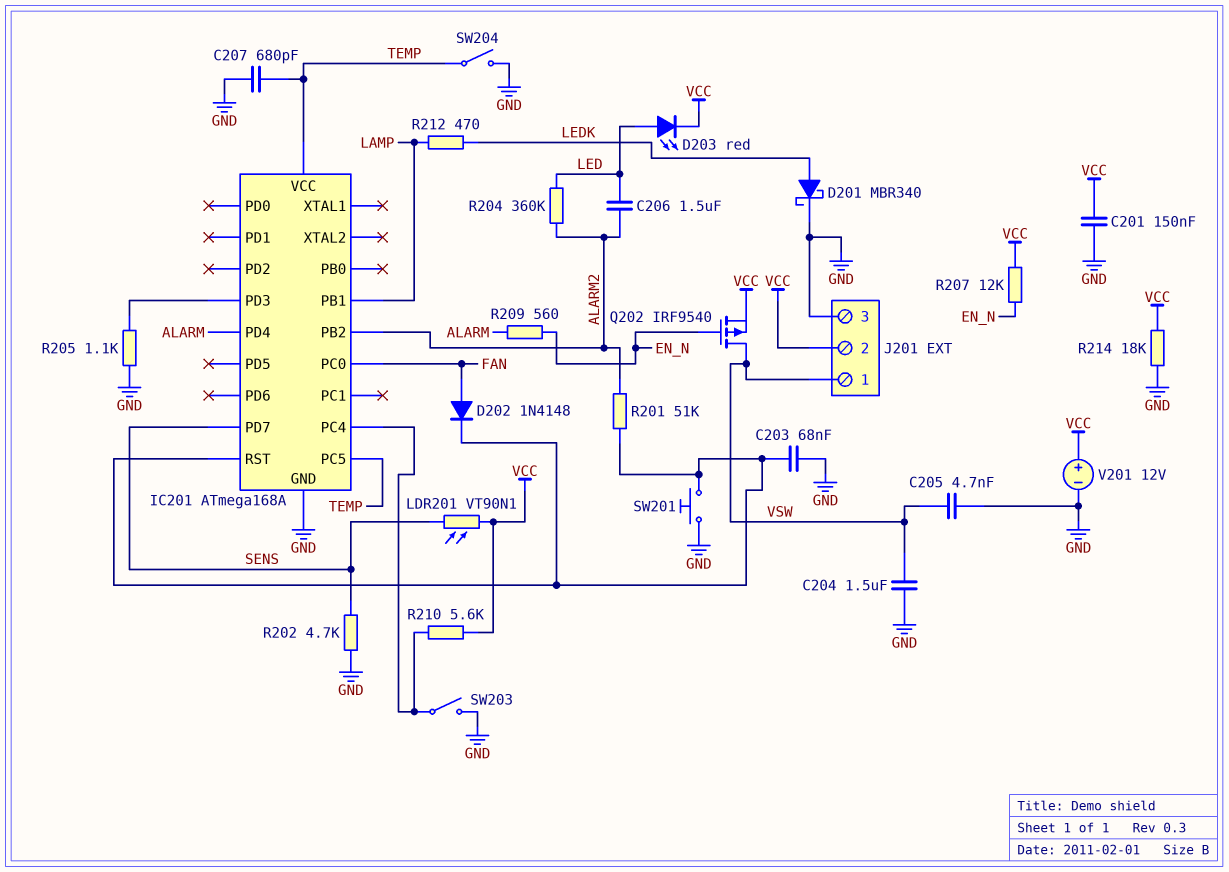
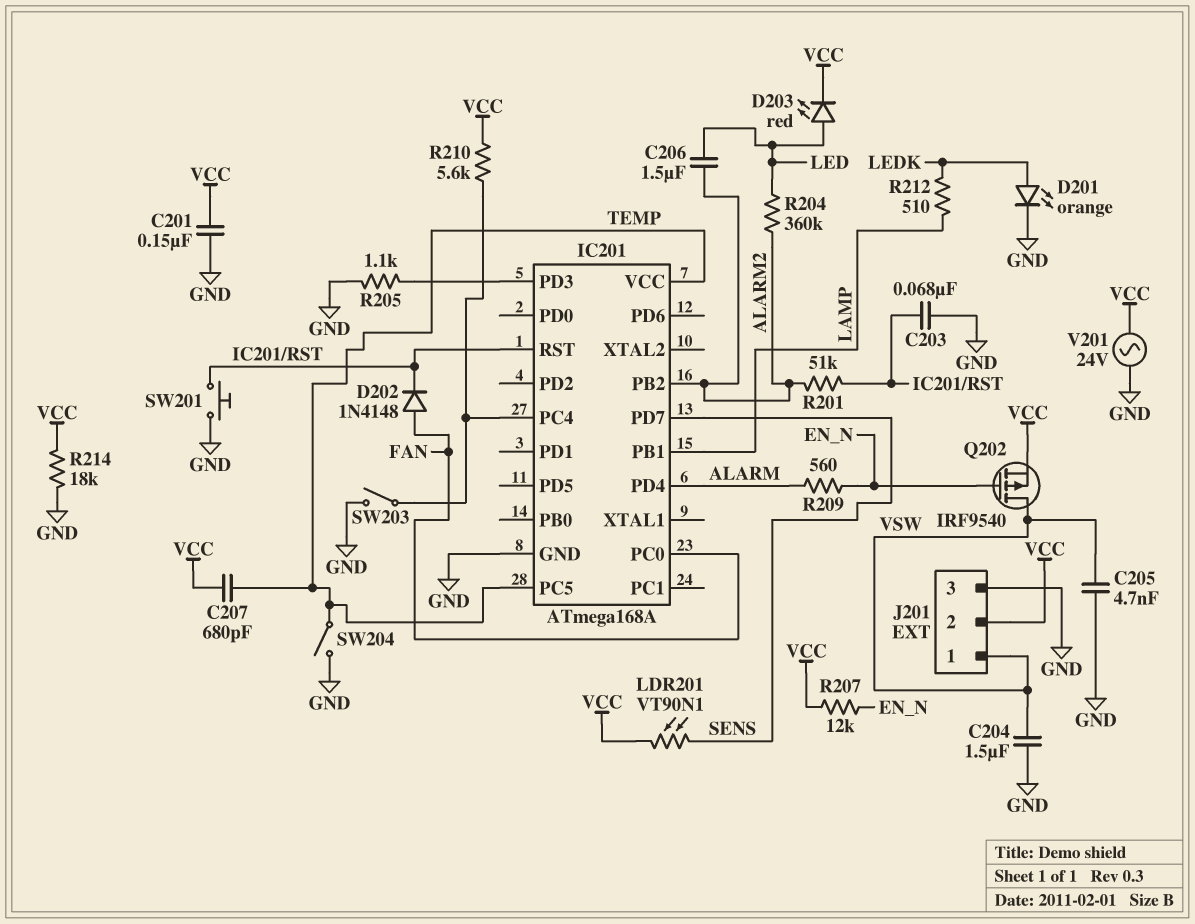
C207: 680pF (GND, TEMP) -> 680pF (TEMP, VCC)
D201: schottky MBR340 (A LEDK, K GND) -> LED orange (A LEDK, K GND)
R202: 4.7k (GND, SENS) -> none
R212: 470 (LAMP, LEDK) -> 510 (LAMP, LEDK)
V201: 12V (plus VCC, minus GND) -> AC 24V (GND, VCC)

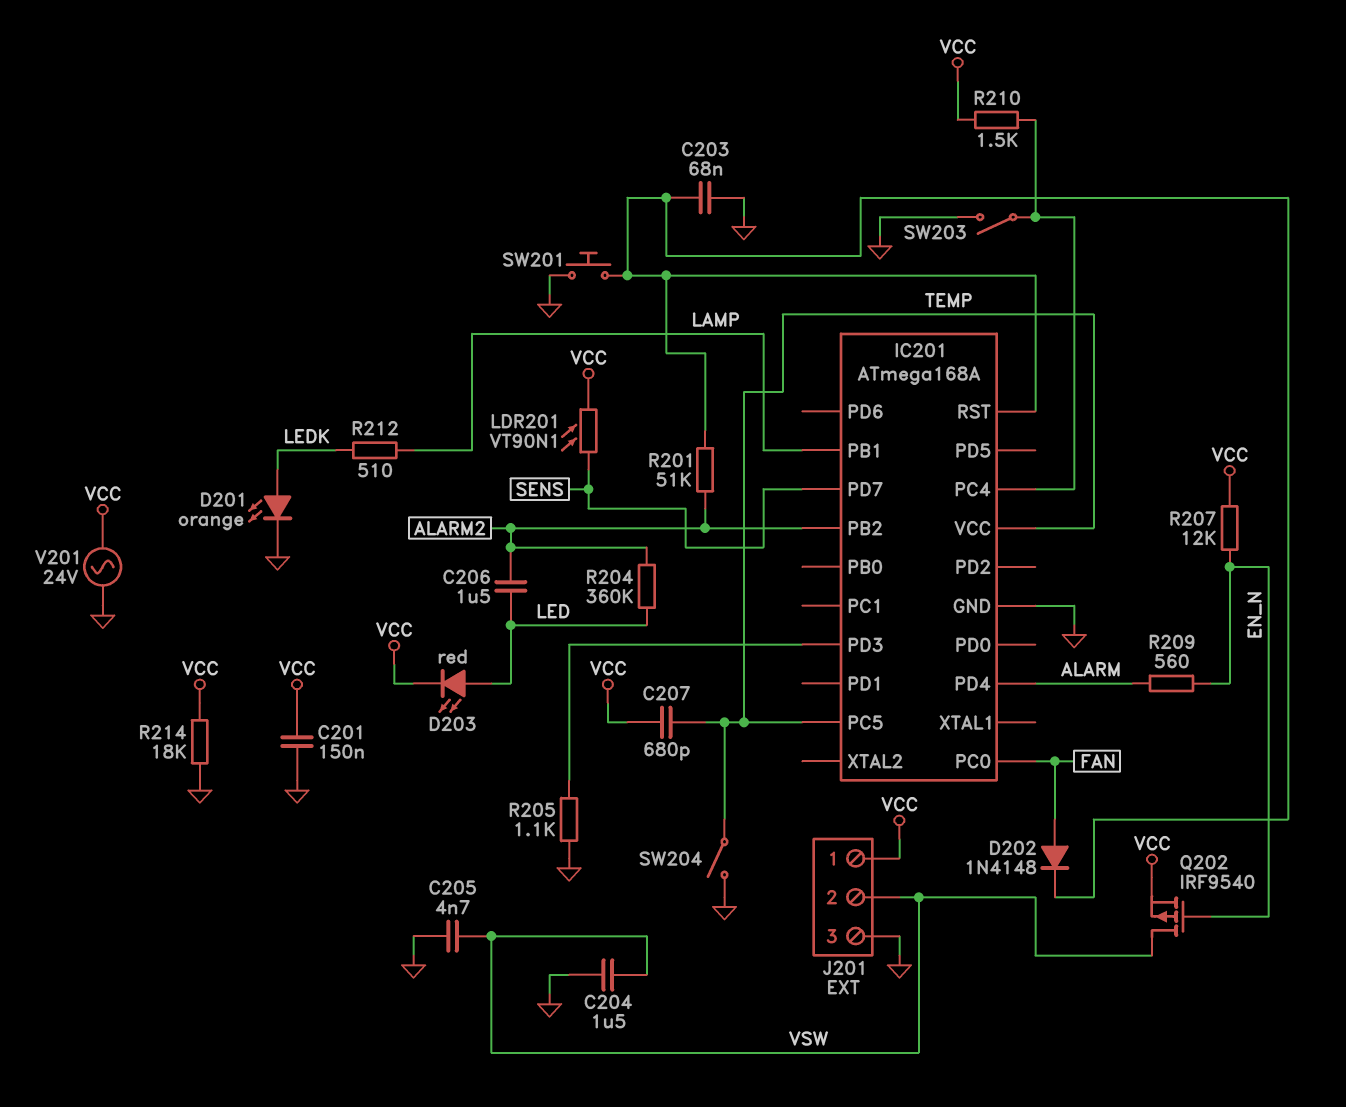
J201 pin 1: VSW -> VCC
J201 pin 2: VCC -> VSW
R210: 5.6k (IC201/PC4, VCC) -> 1.5k (IC201/PC4, VCC)

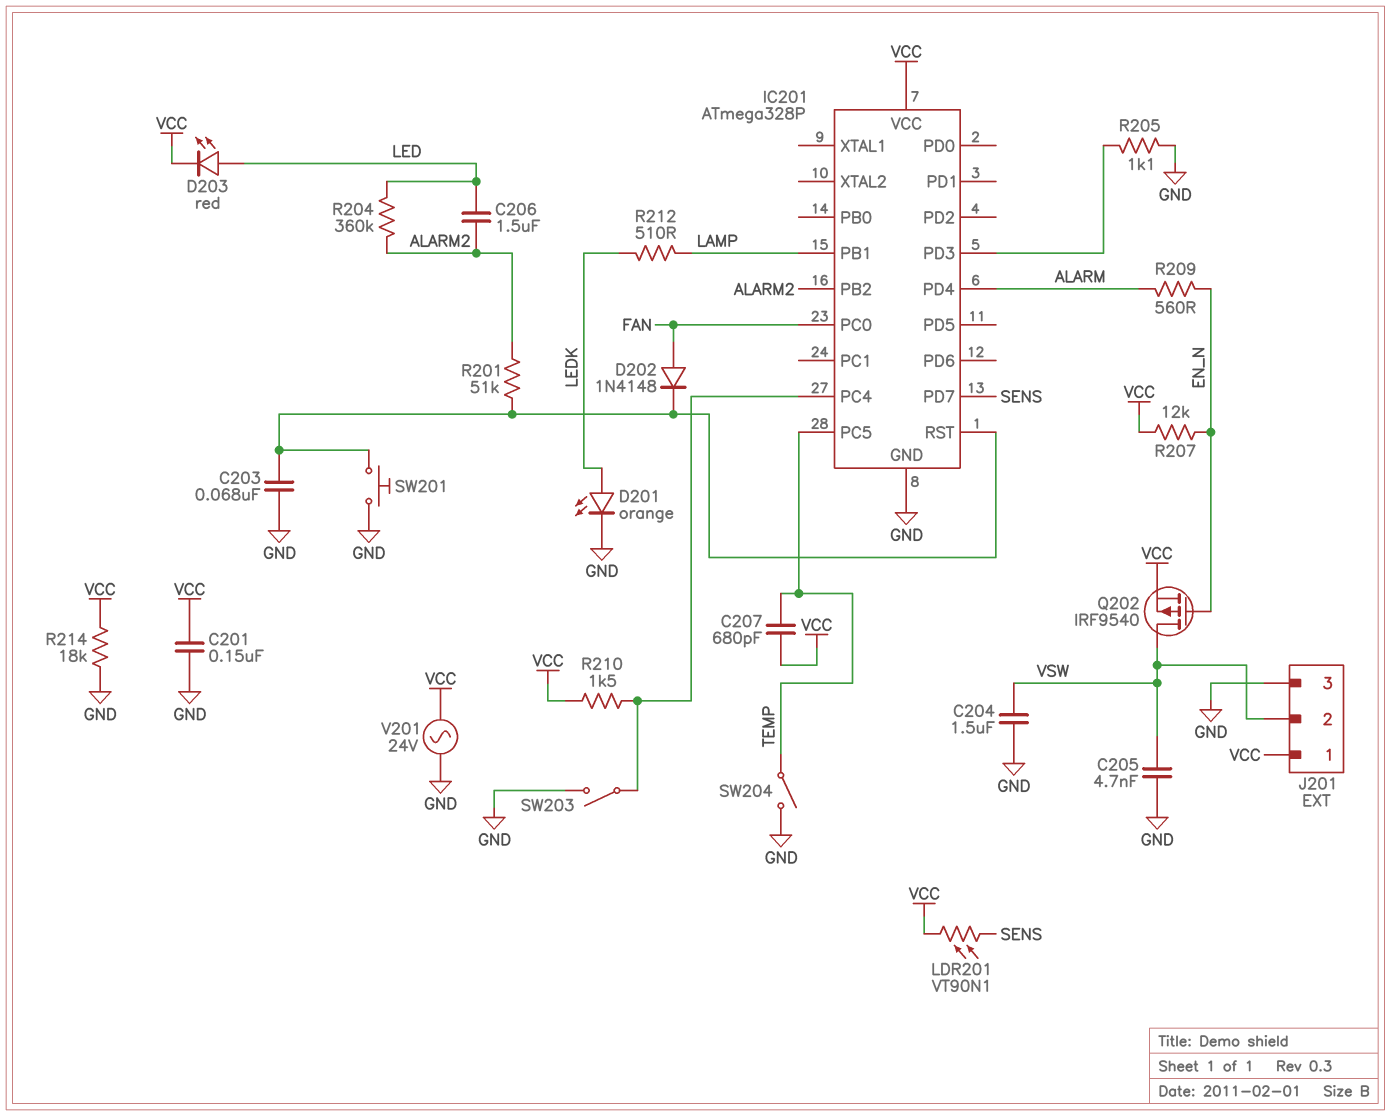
IC201: ATmega168A -> ATmega328P
IC201 pin VCC: TEMP -> VCC

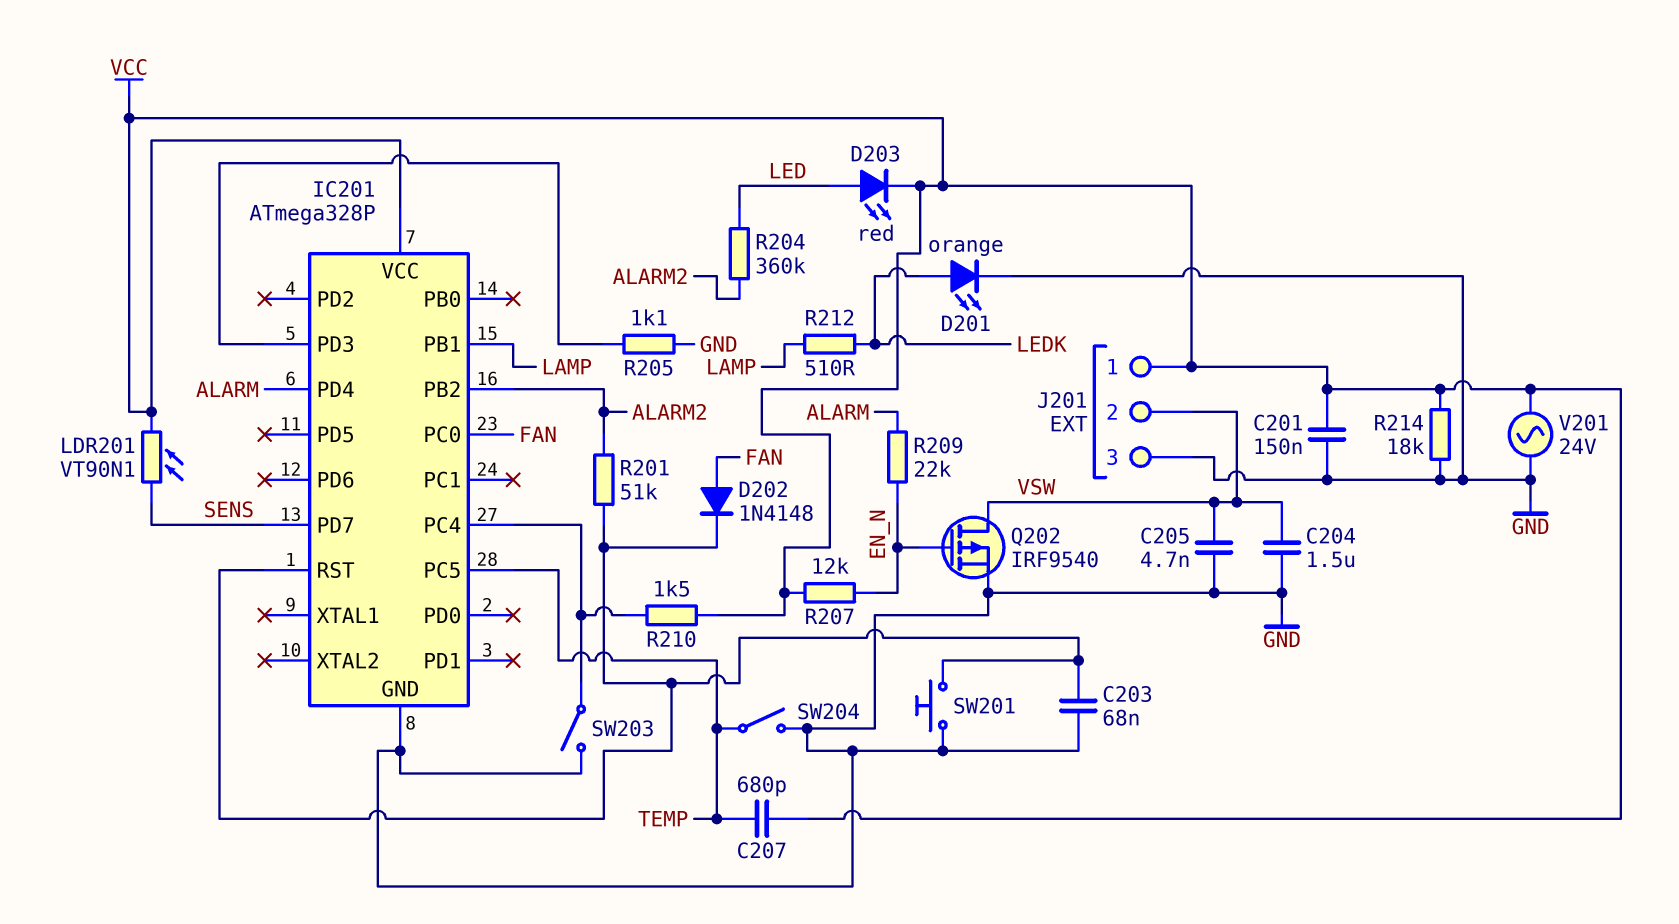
C206: 1.5uF (ALARM2, LED) -> none
Q202: PMOS IRF9540 (G EN_N, D VSW, S VCC) -> PMOS IRF9540 (G EN_N, D VSW, S GND)
R209: 560 (ALARM, EN_N) -> 22k (ALARM, EN_N)

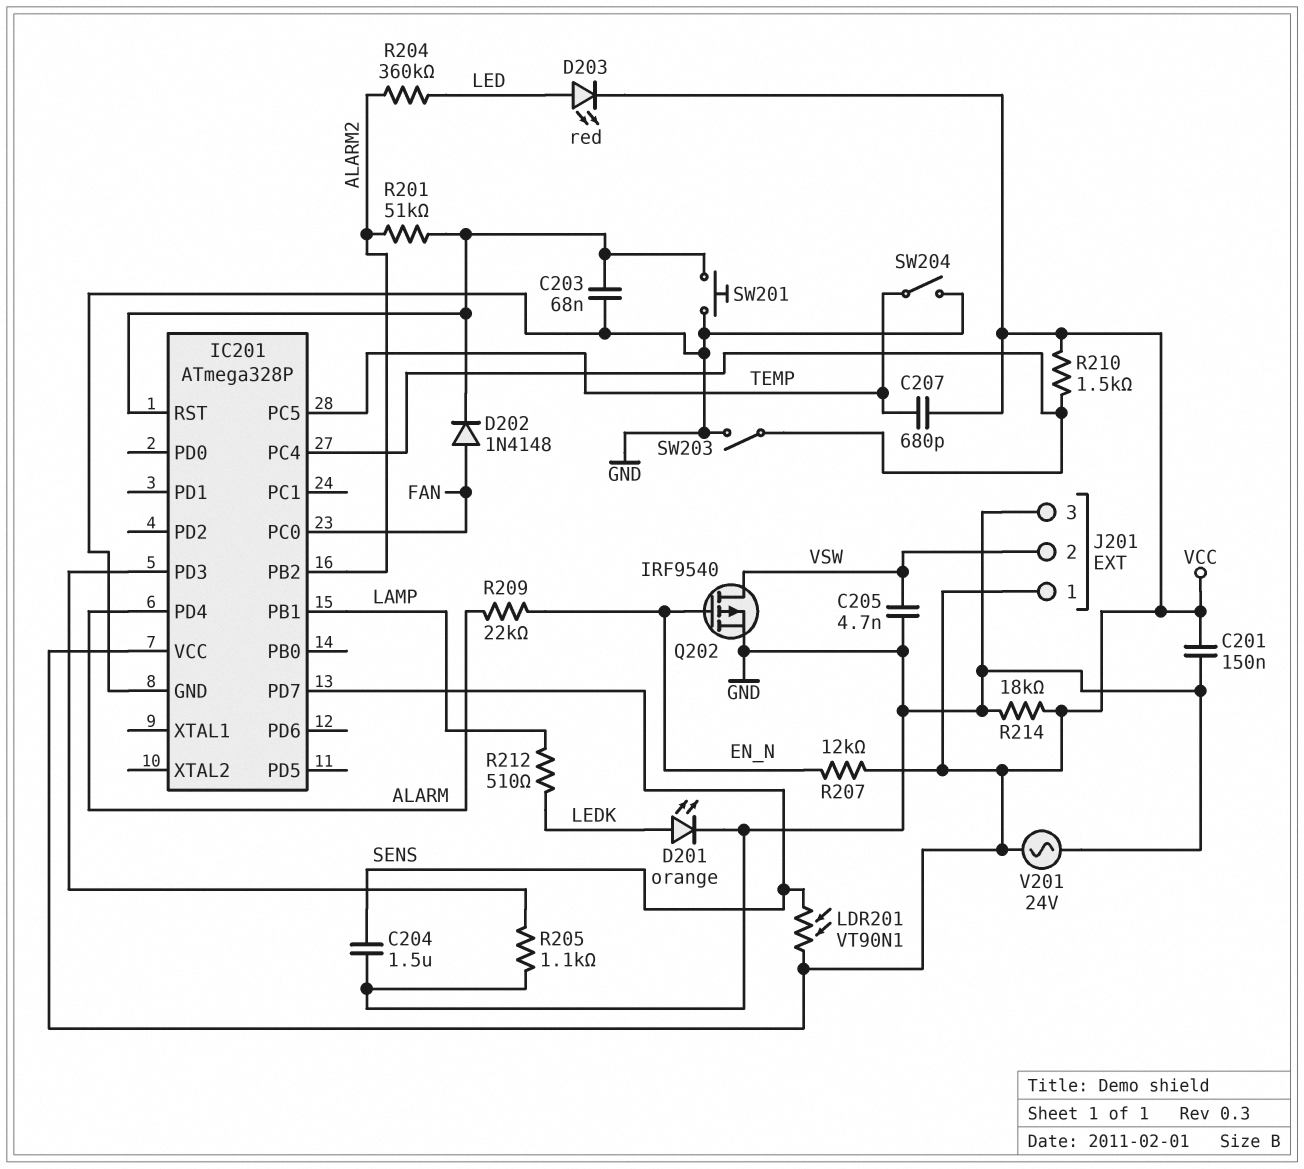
C204: 1.5uF (GND, VSW) -> 1.5uF (GND, SENS)

